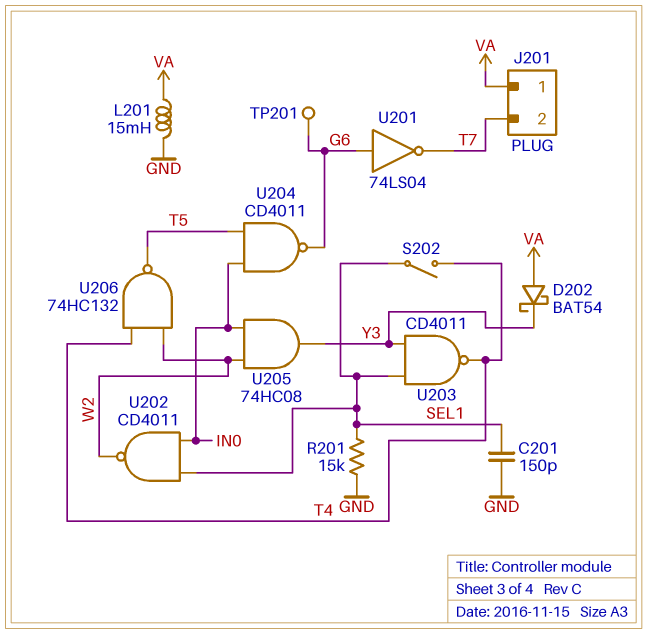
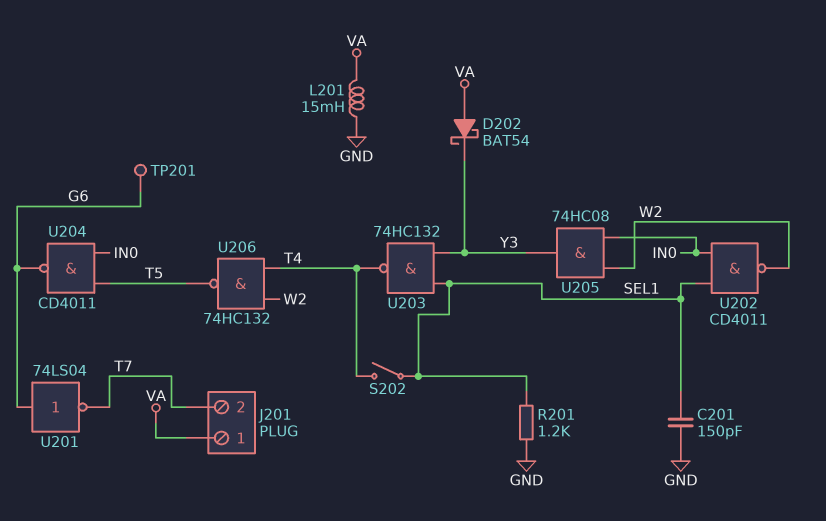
R201: 15k (GND, SEL1) -> 1.2k (GND, SEL1)
U203: NAND CD4011 (in SEL1, in Y3, out T4) -> NAND 74HC132 (in SEL1, in Y3, out T4)

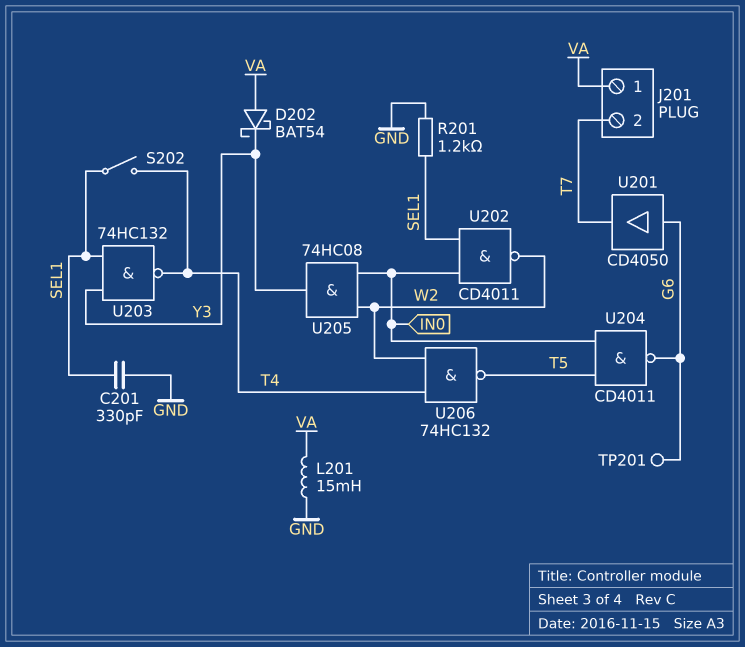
C201: 150pF (GND, SEL1) -> 330pF (GND, SEL1)
U201: NOT 74LS04 (in G6, out T7) -> buffer CD4050 (in G6, out T7)

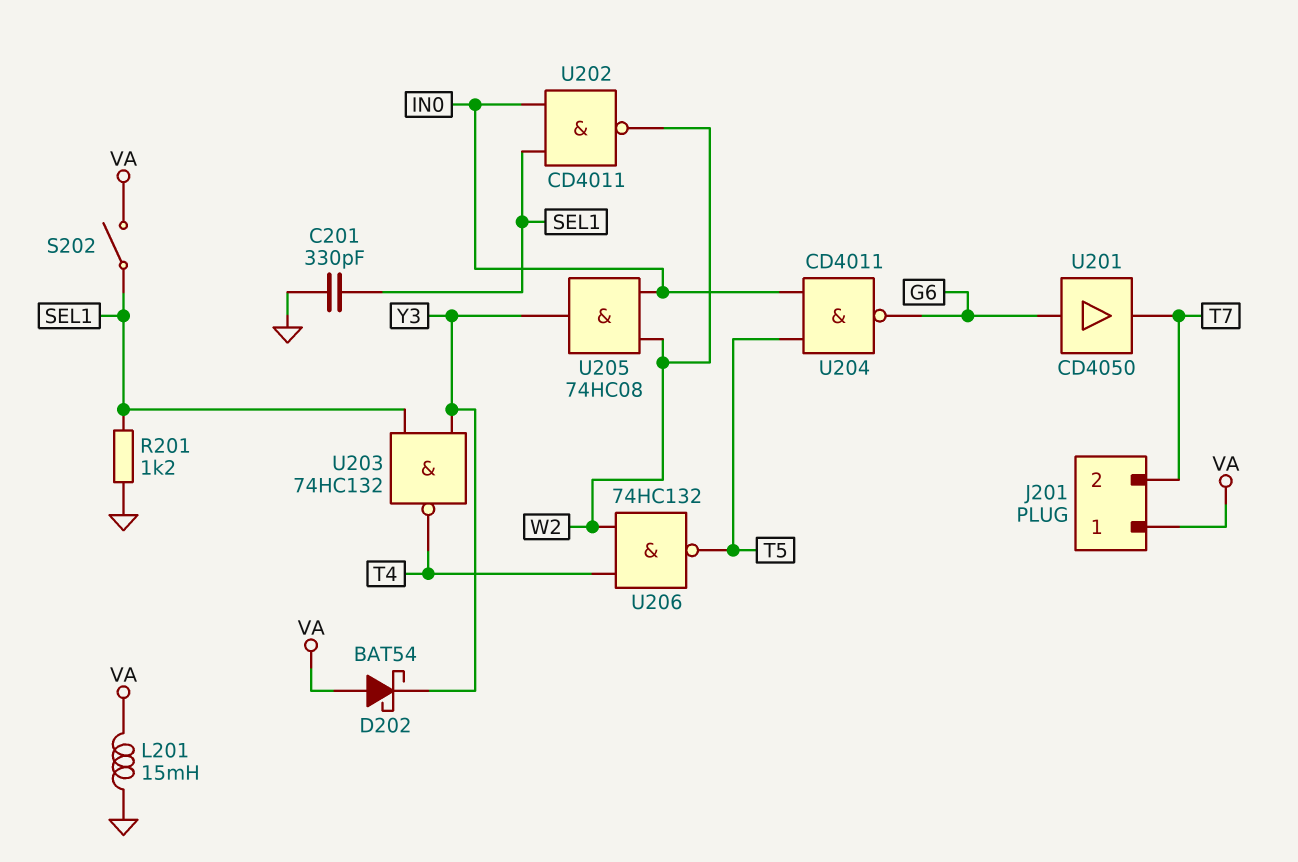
S202: switch (SEL1, T4) -> switch (SEL1, VA)
TP201: test point (G6) -> none

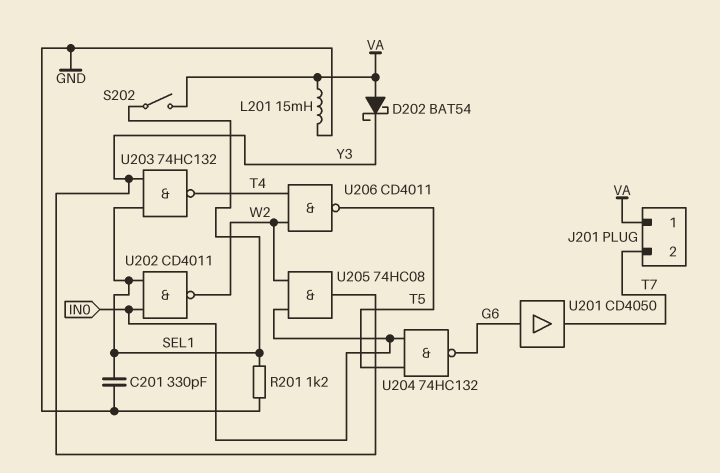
U204: NAND CD4011 (in IN0, in T5, out G6) -> NAND 74HC132 (in IN0, in T5, out G6)
U206: NAND 74HC132 (in T4, in W2, out T5) -> NAND CD4011 (in T4, in W2, out T5)

